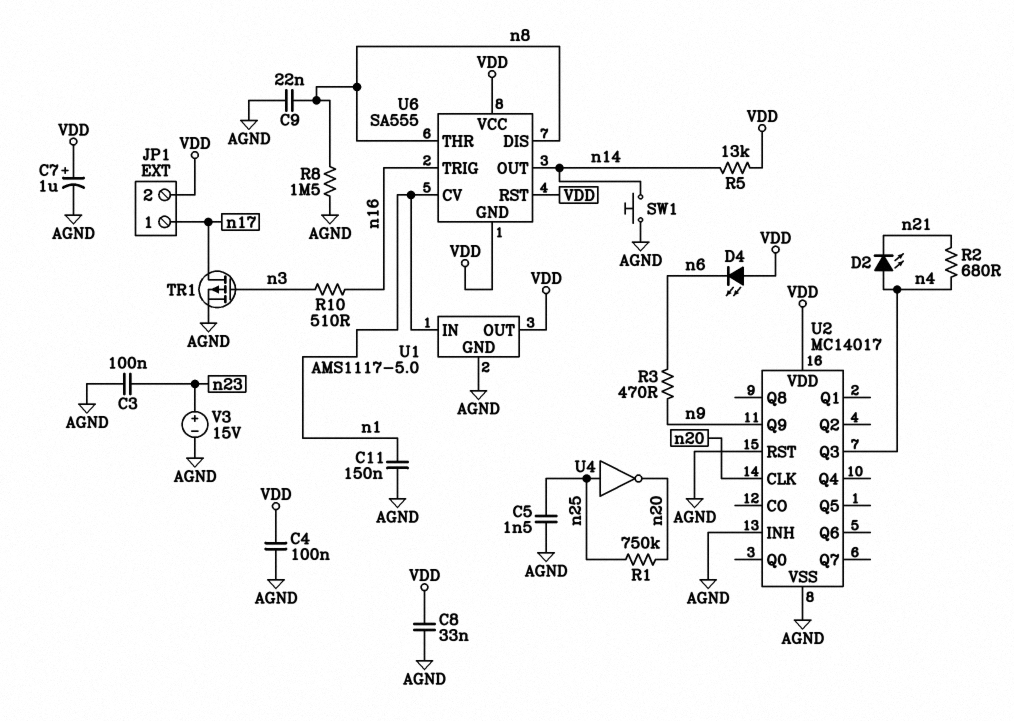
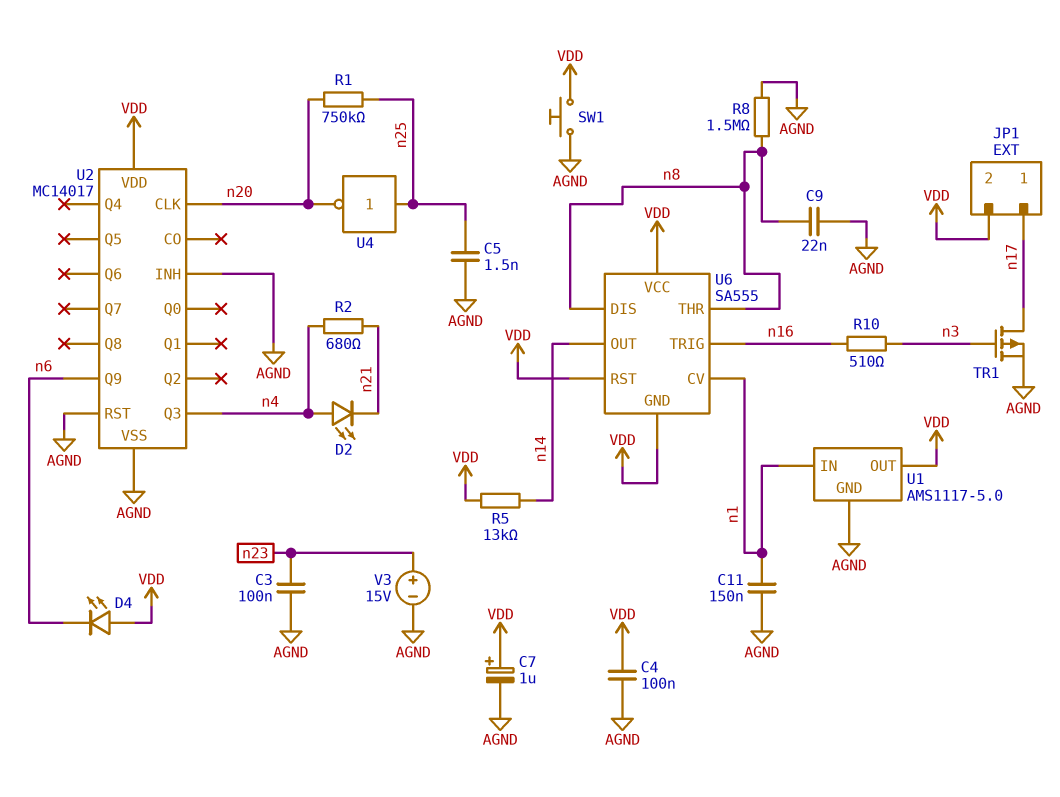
C8: 33nF (AGND, VDD) -> none
R3: 470 (n6, n9) -> none
SW1: button (AGND, n14) -> button (AGND, VDD)
U2 pin Q9: n9 -> n6

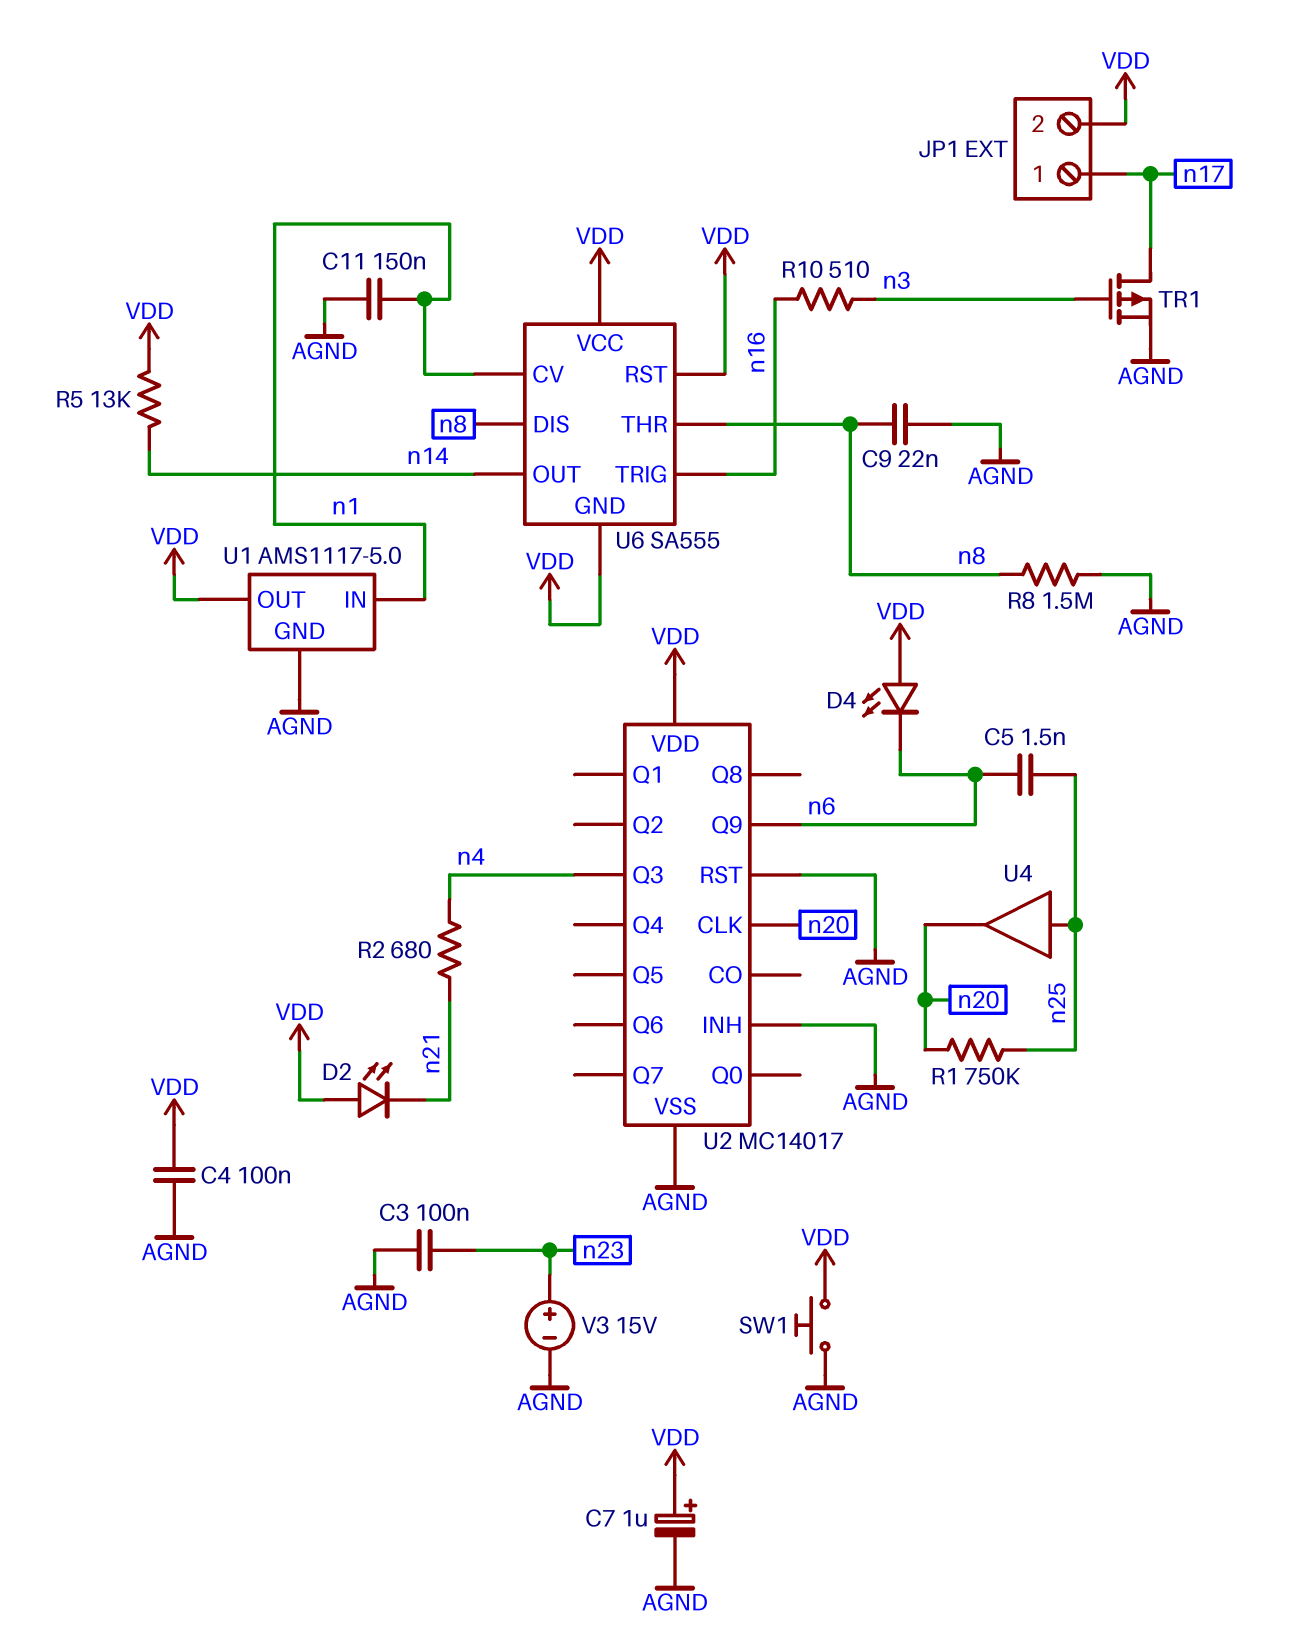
C5: 1.5nF (AGND, n25) -> 1.5nF (n6, n25)
D2: LED (A n4, K n21) -> LED (A VDD, K n21)
U4: NOT (in n25, out n20) -> buffer (in n25, out n20)

